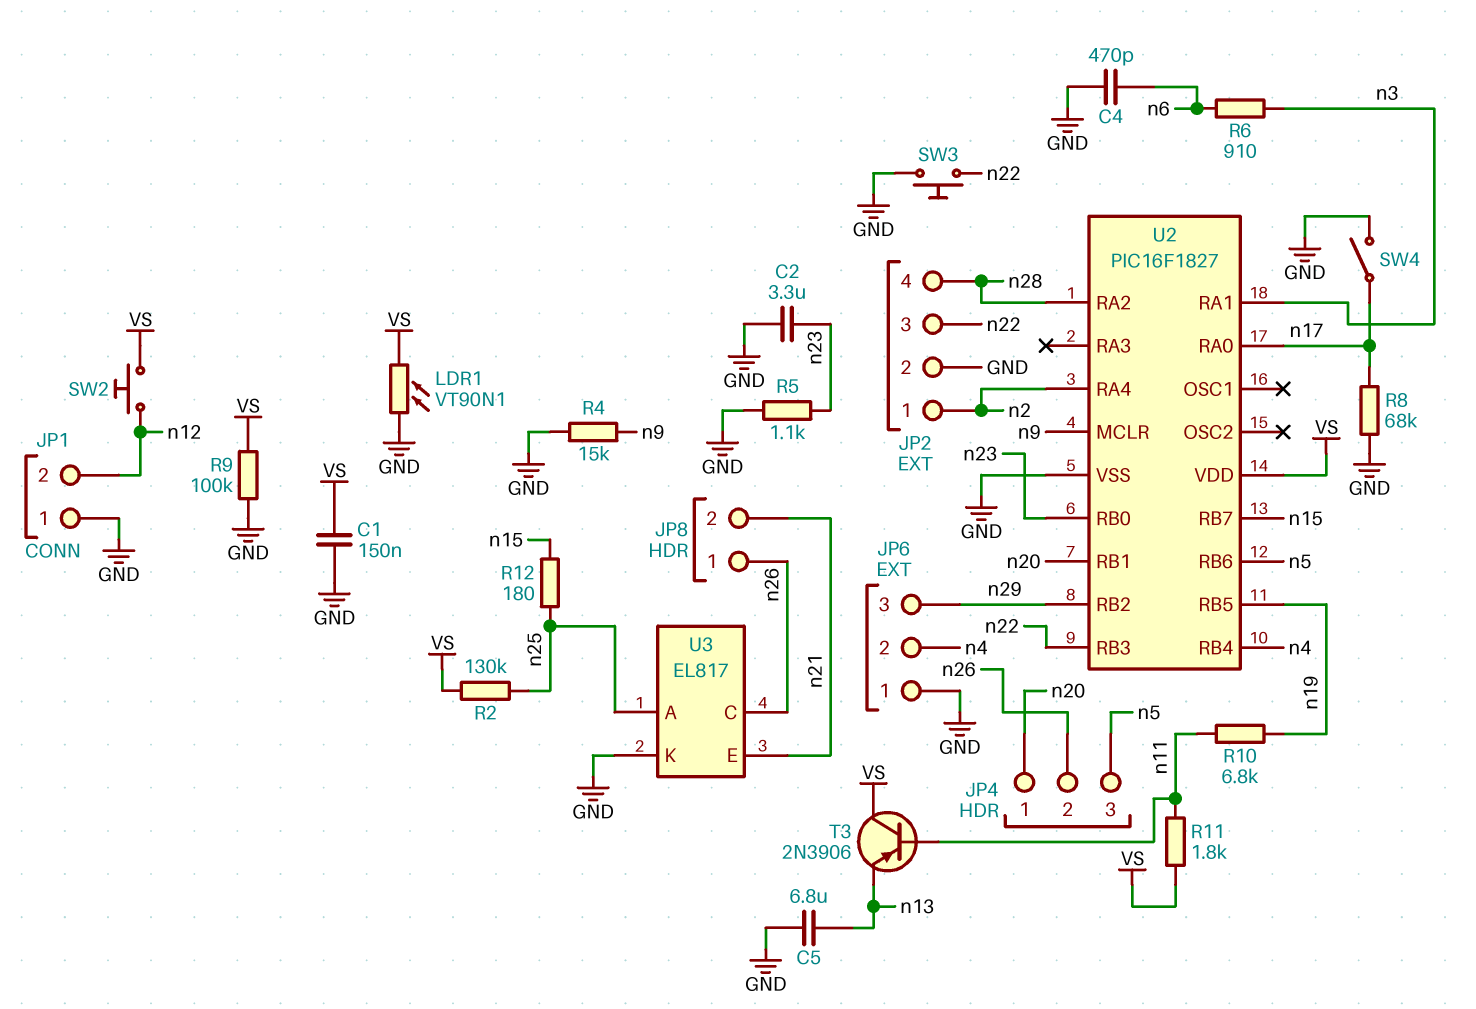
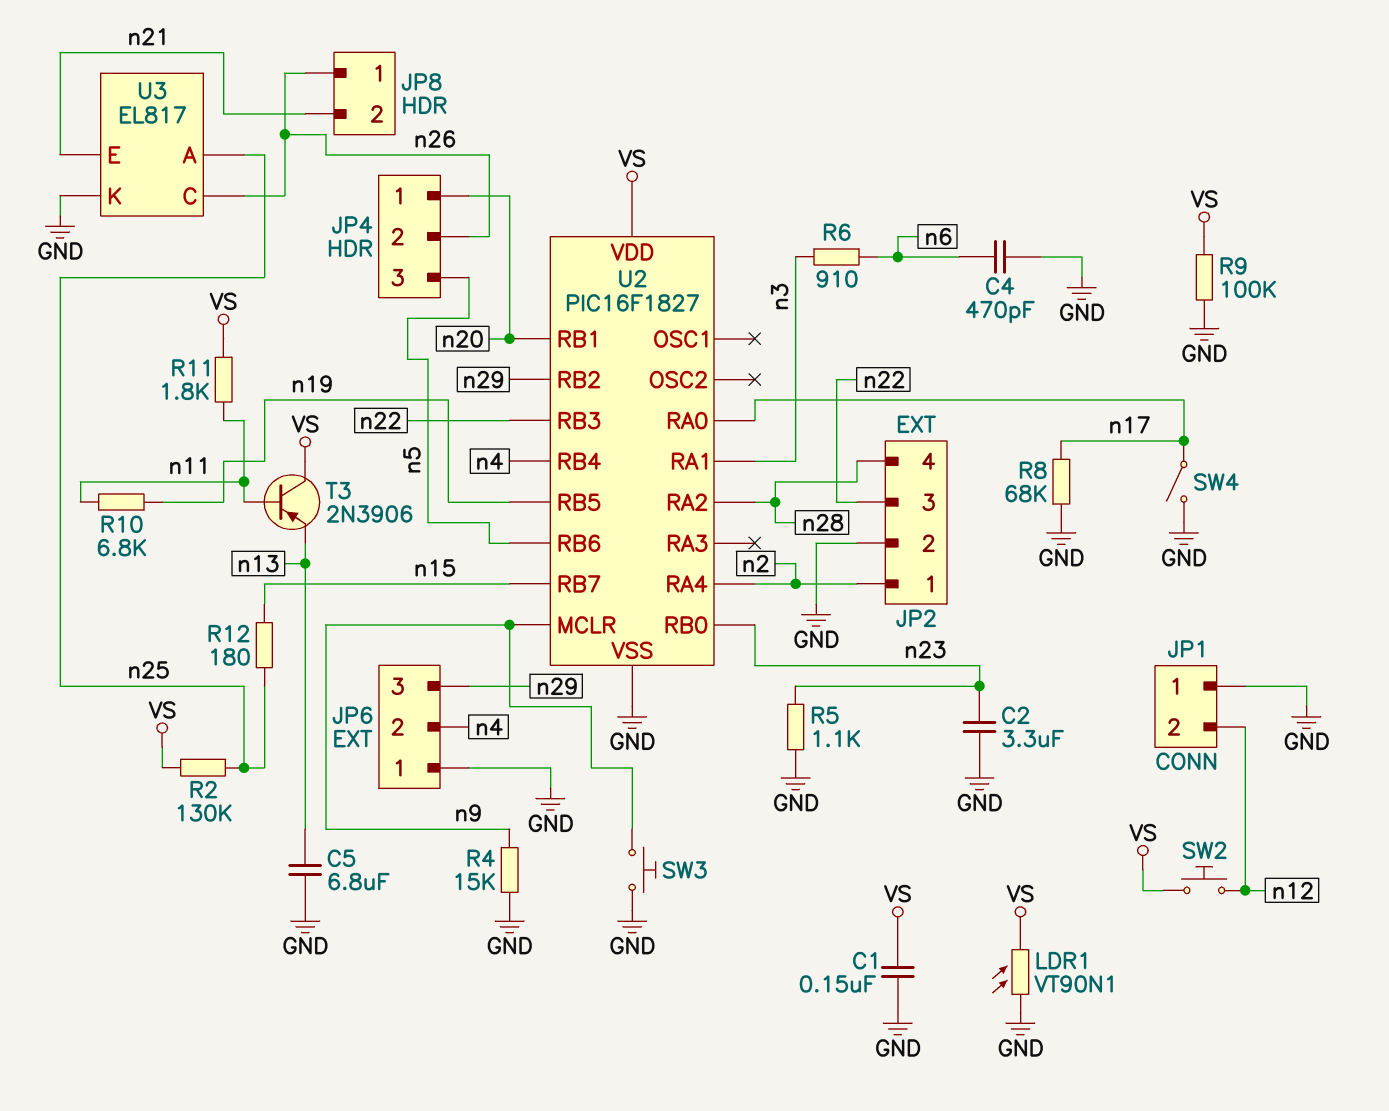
SW3: button (GND, n22) -> button (GND, n9)

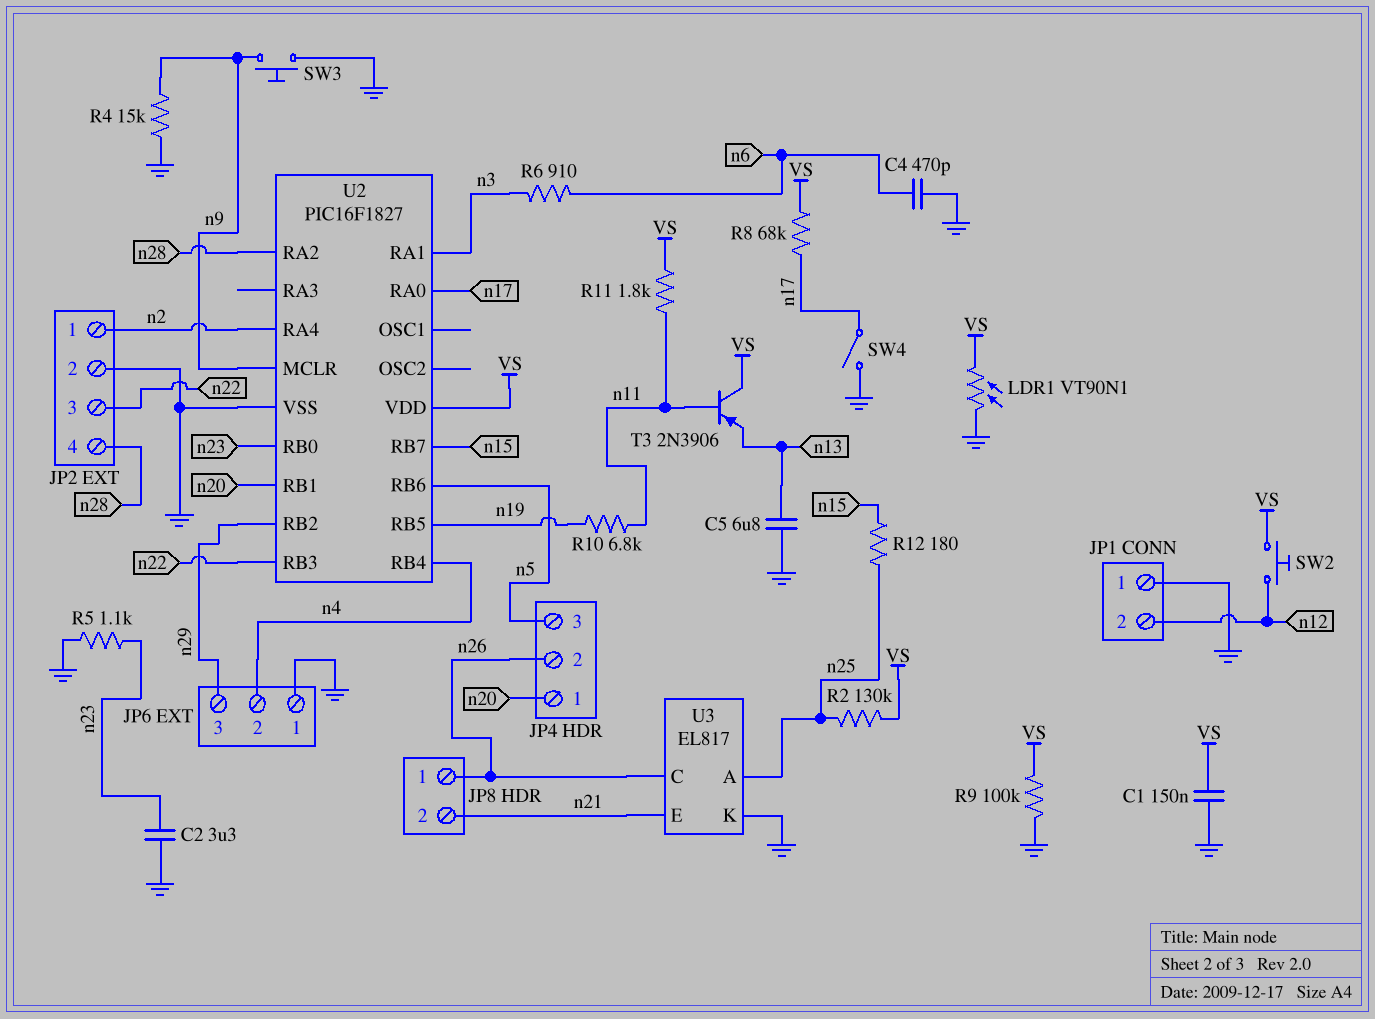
R8: 68k (GND, n17) -> 68k (VS, n17)

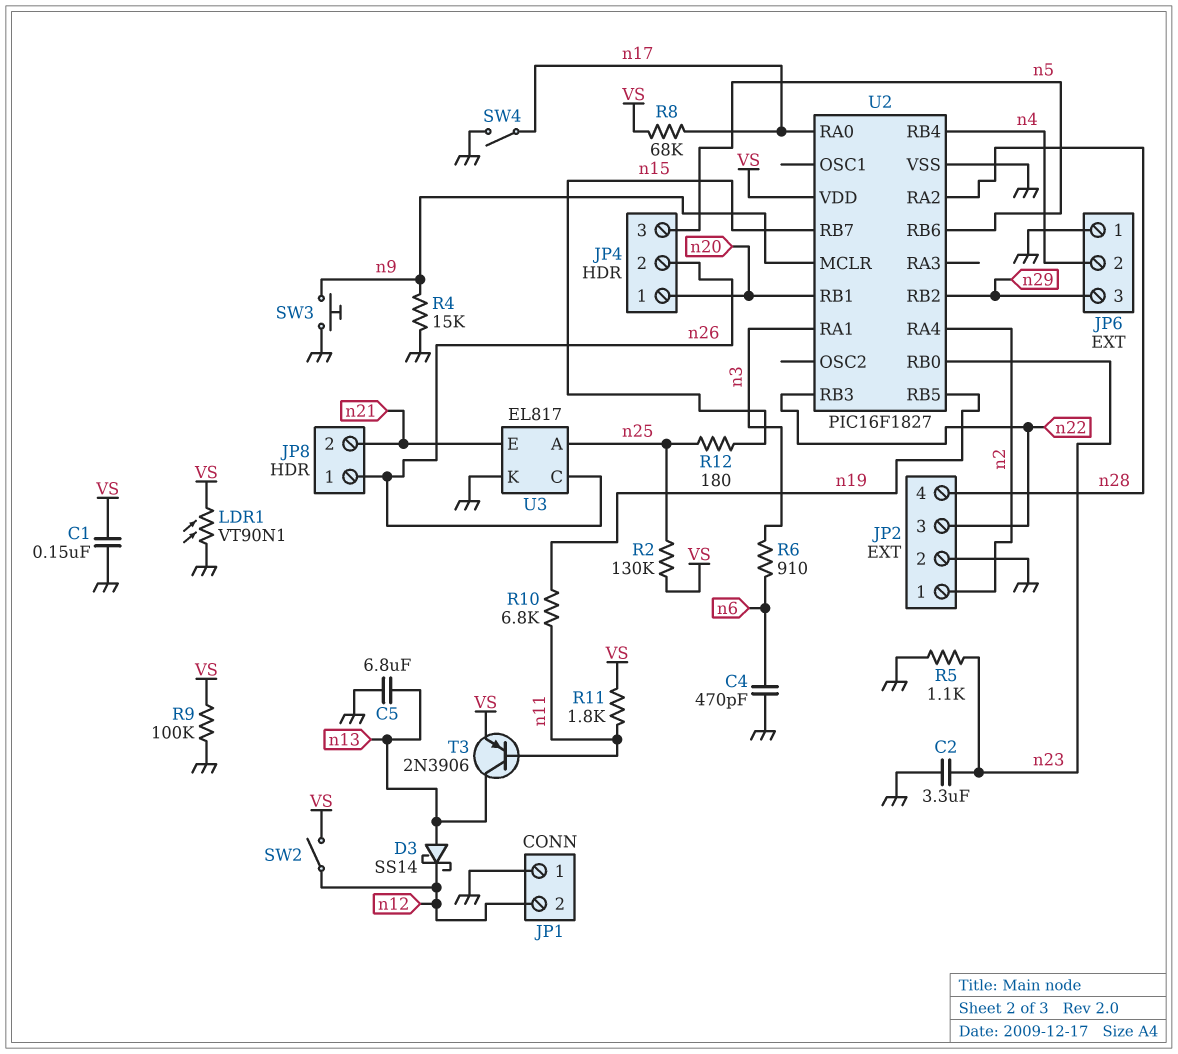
D3: none -> schottky SS14 (A n13, K n12)
SW2: button (VS, n12) -> switch (VS, n12)
T3: PNP 2N3906 (B n11, C VS, E n13) -> PNP 2N3906 (B n11, C n13, E VS)

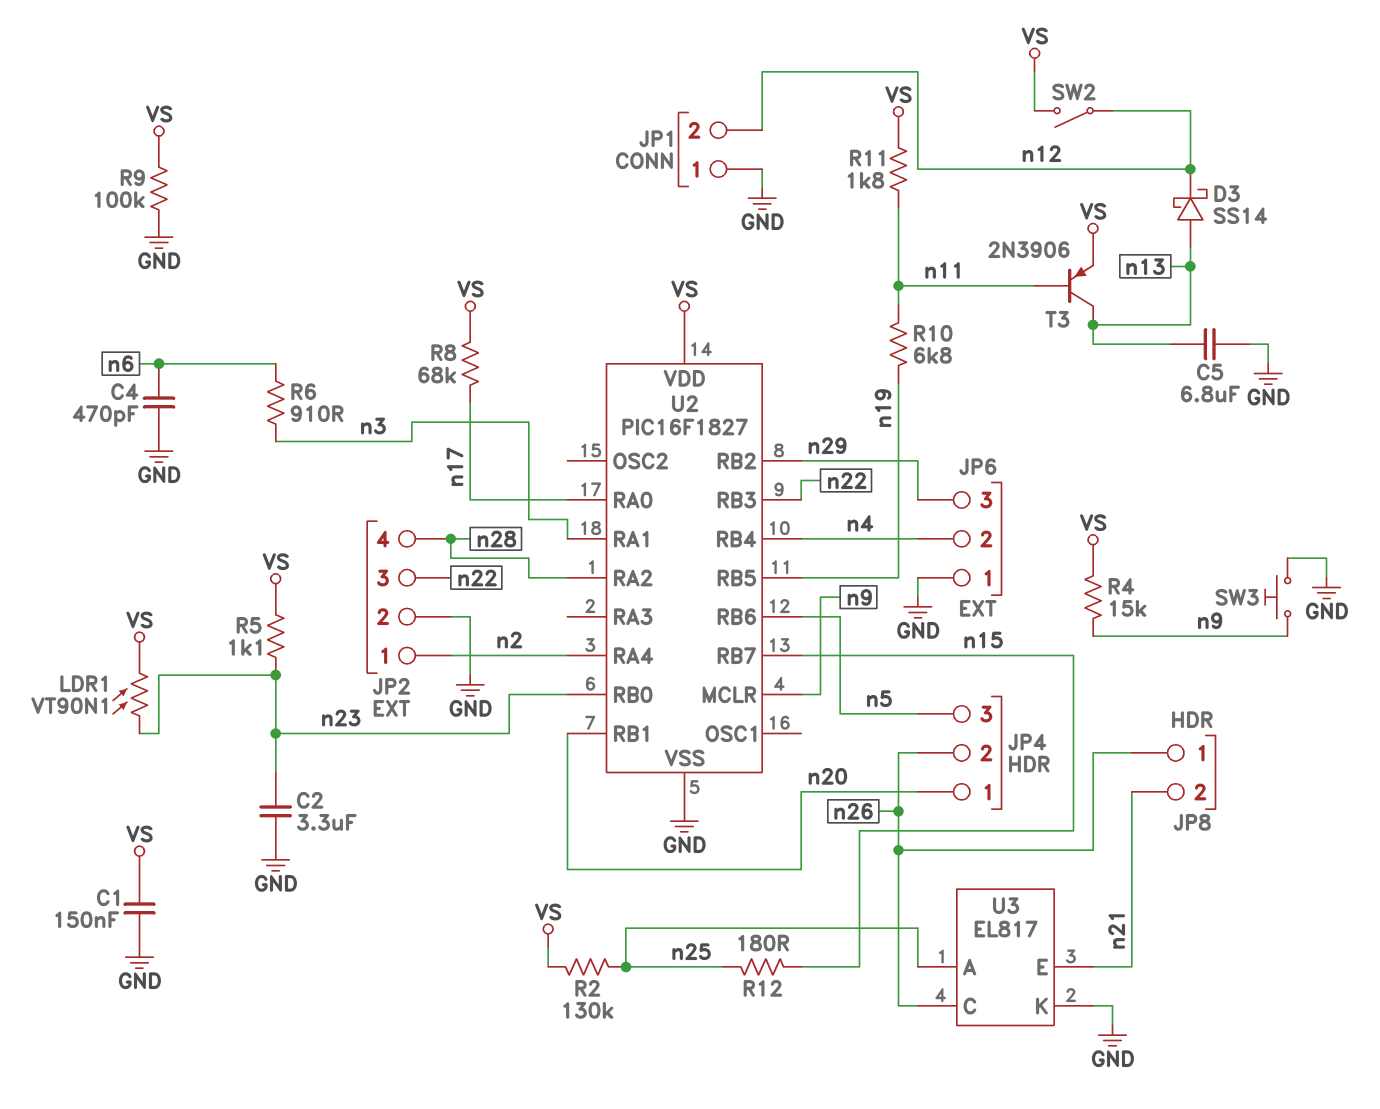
LDR1: VT90N1 (GND, VS) -> VT90N1 (VS, n23)
R4: 15k (GND, n9) -> 15k (VS, n9)
R5: 1.1k (GND, n23) -> 1.1k (VS, n23)
SW4: switch (GND, n17) -> none

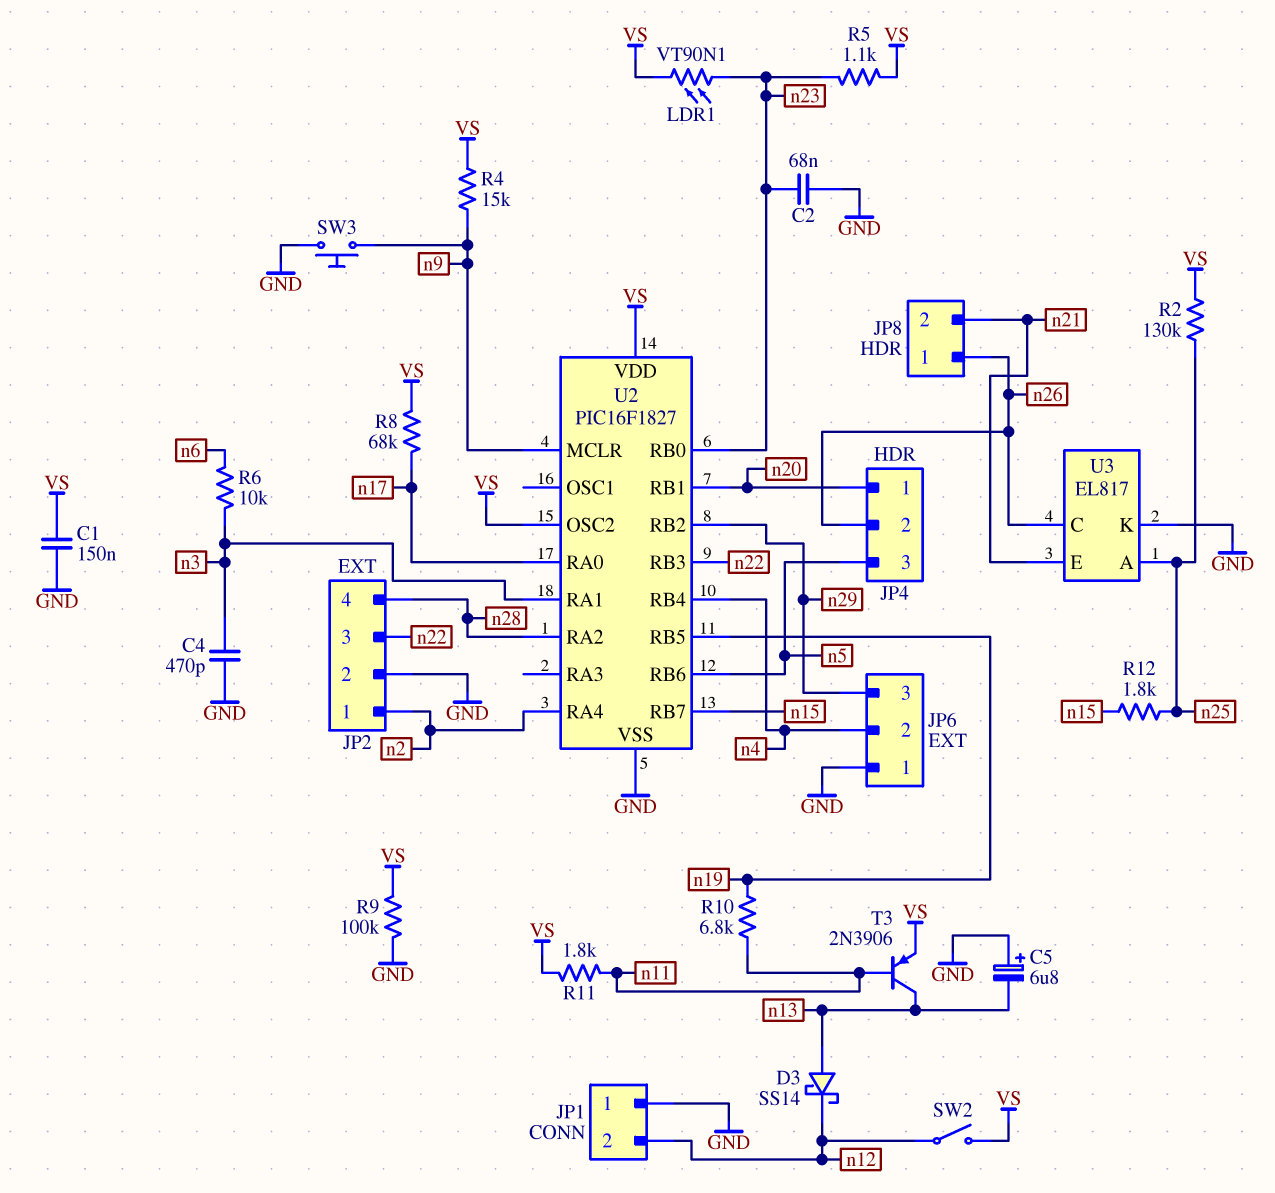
C2: 3.3uF (GND, n23) -> 68nF (GND, n23)
C4: 470pF (GND, n6) -> 470pF (GND, n3)
C5: 6.8uF (GND, n13) -> 6.8uF (plus GND, minus n13)
R6: 910 (n3, n6) -> 10k (n3, n6)
R12: 180 (n15, n25) -> 1.8k (n15, n25)
U2 pin OSC2: none -> VS

